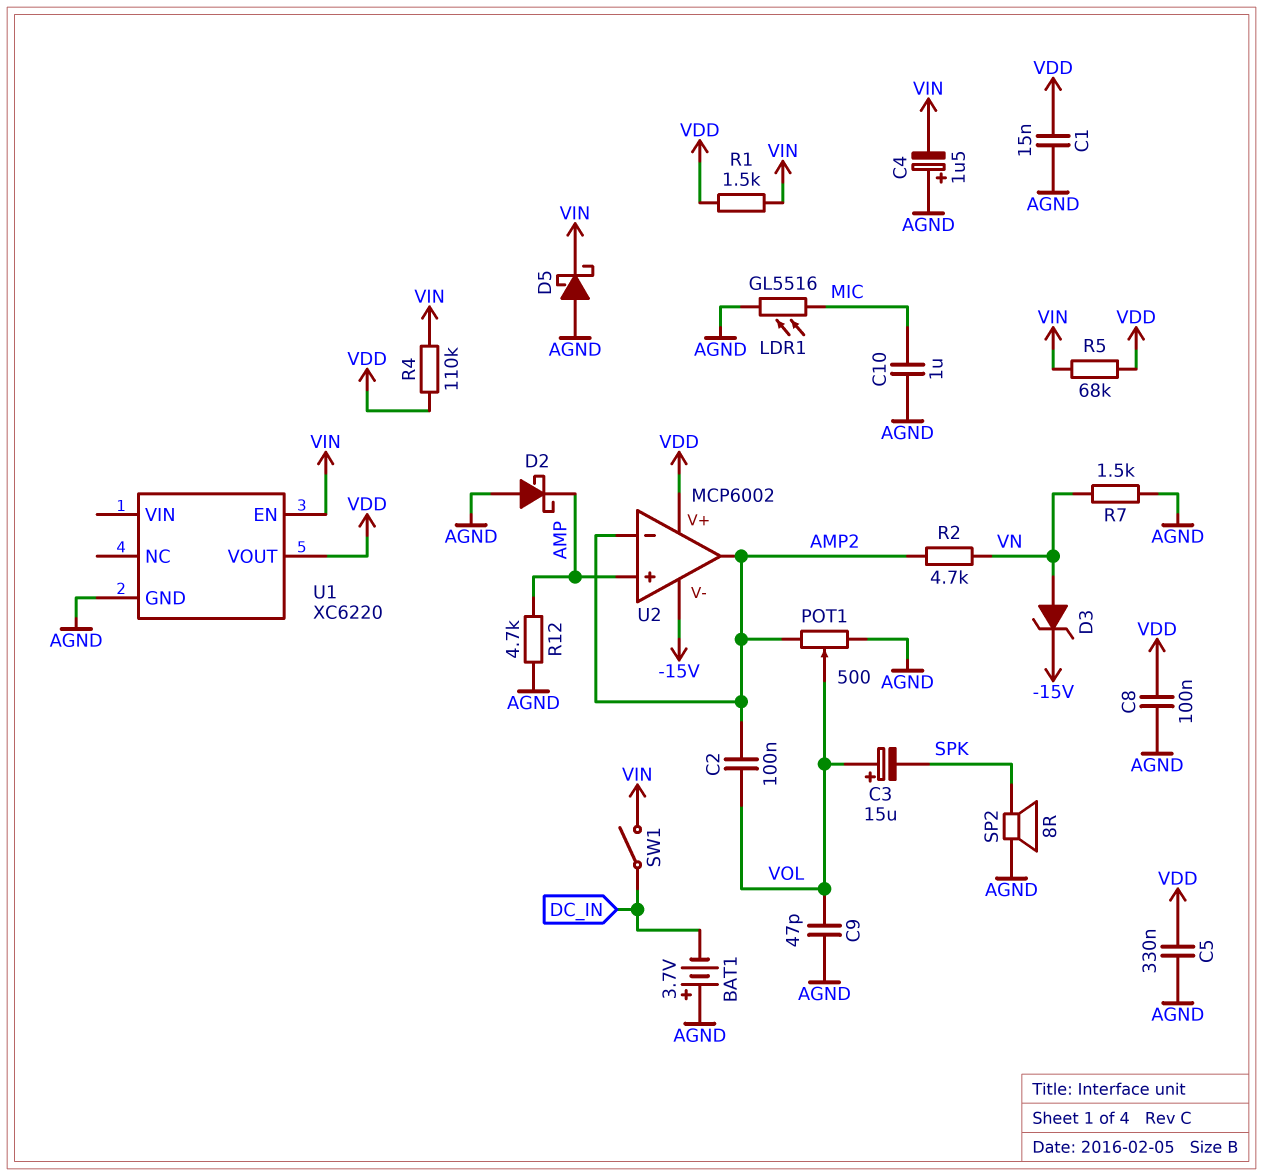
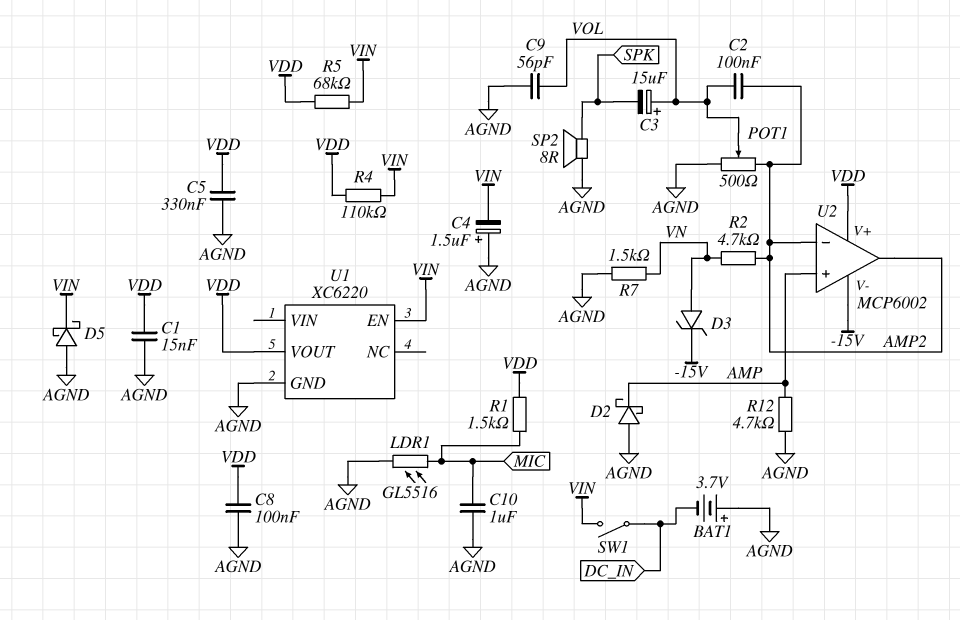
C9: 47pF (AGND, VOL) -> 56pF (AGND, VOL)
R1: 1.5k (VDD, VIN) -> 1.5k (MIC, VDD)

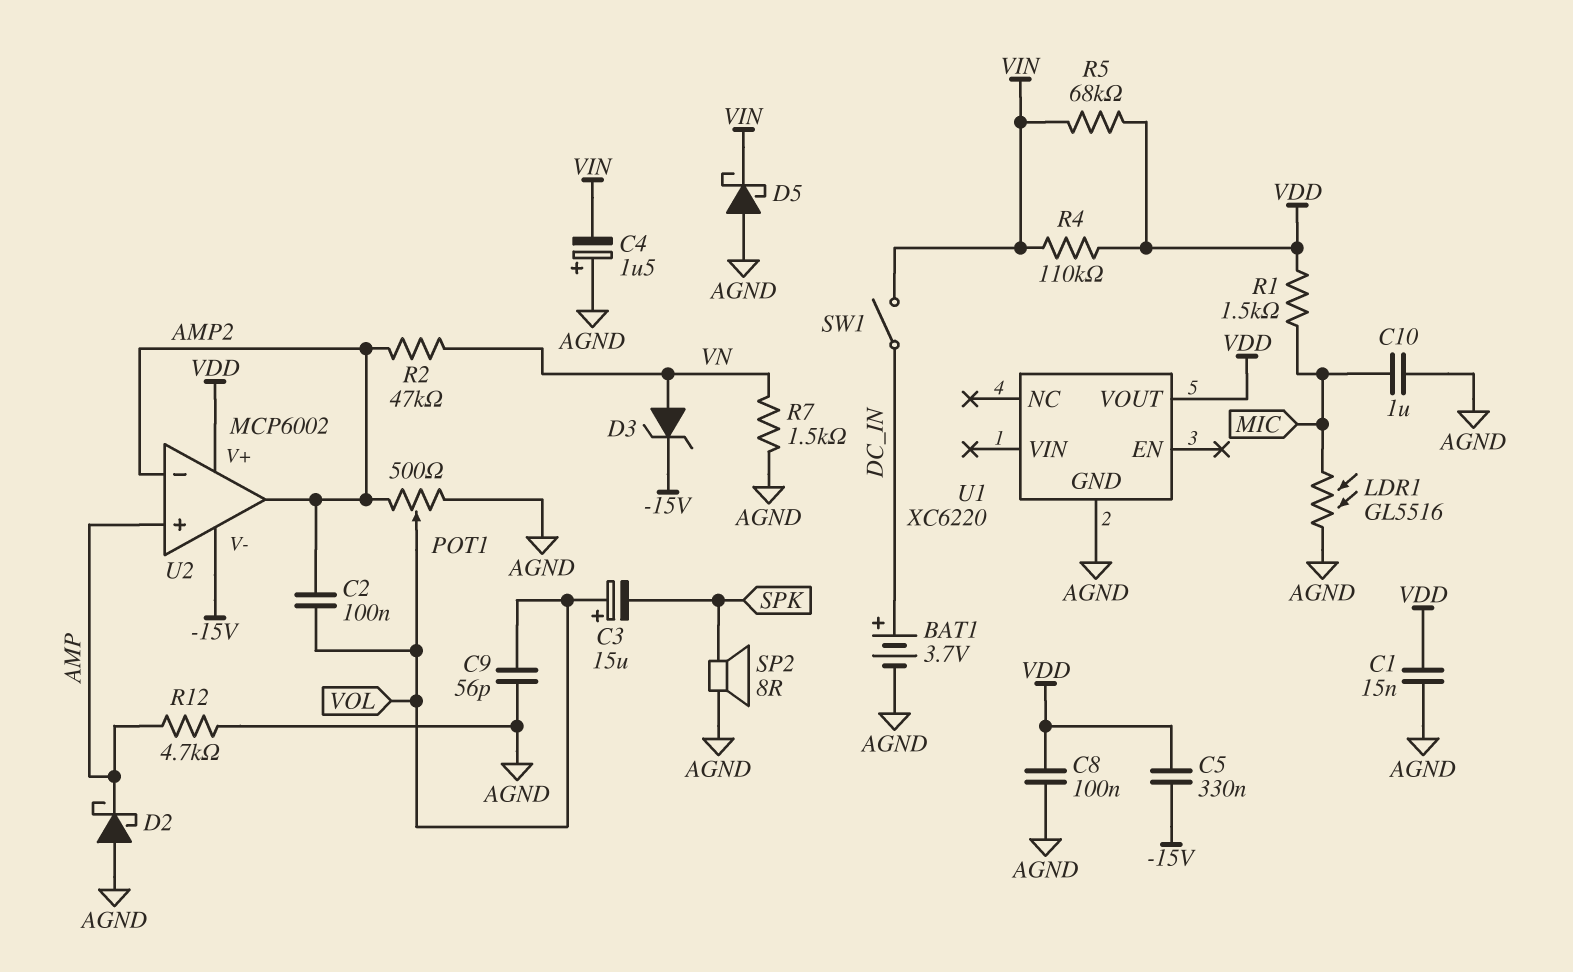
BAT1: 3.7V (plus AGND, minus DC_IN) -> 3.7V (plus DC_IN, minus AGND)
C5: 330nF (AGND, VDD) -> 330nF (-15V, VDD)
R2: 4.7k (AMP2, VN) -> 47k (AMP2, VN)
U1 pin EN: VIN -> none

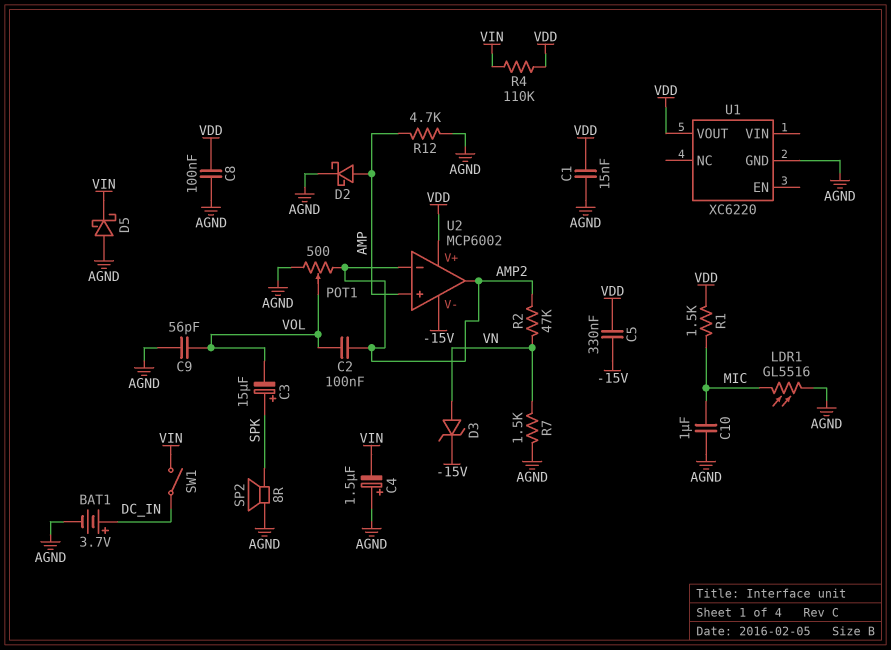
C3: 15uF (plus VOL, minus SPK) -> 15uF (plus SPK, minus VOL)
D2: schottky (A AGND, K AMP) -> schottky (A AMP, K AGND)
R5: 68k (VDD, VIN) -> none

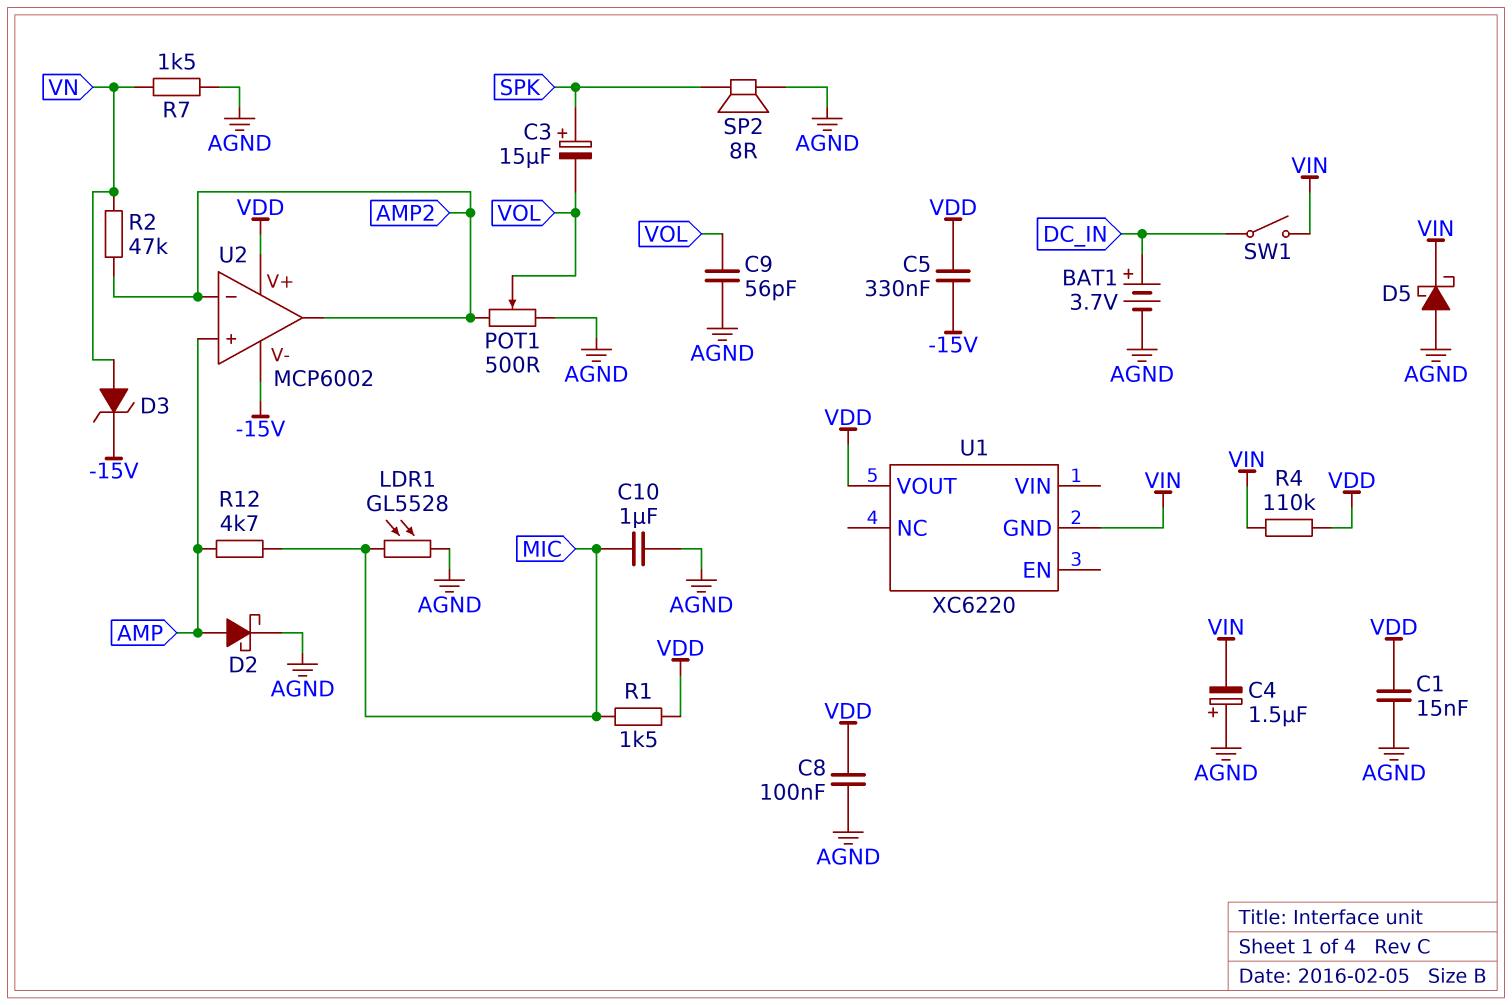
C2: 100nF (AMP2, VOL) -> none
LDR1: GL5516 (AGND, MIC) -> GL5528 (AGND, MIC)
R12: 4.7k (AGND, AMP) -> 4.7k (AMP, MIC)
U1 pin GND: AGND -> VIN

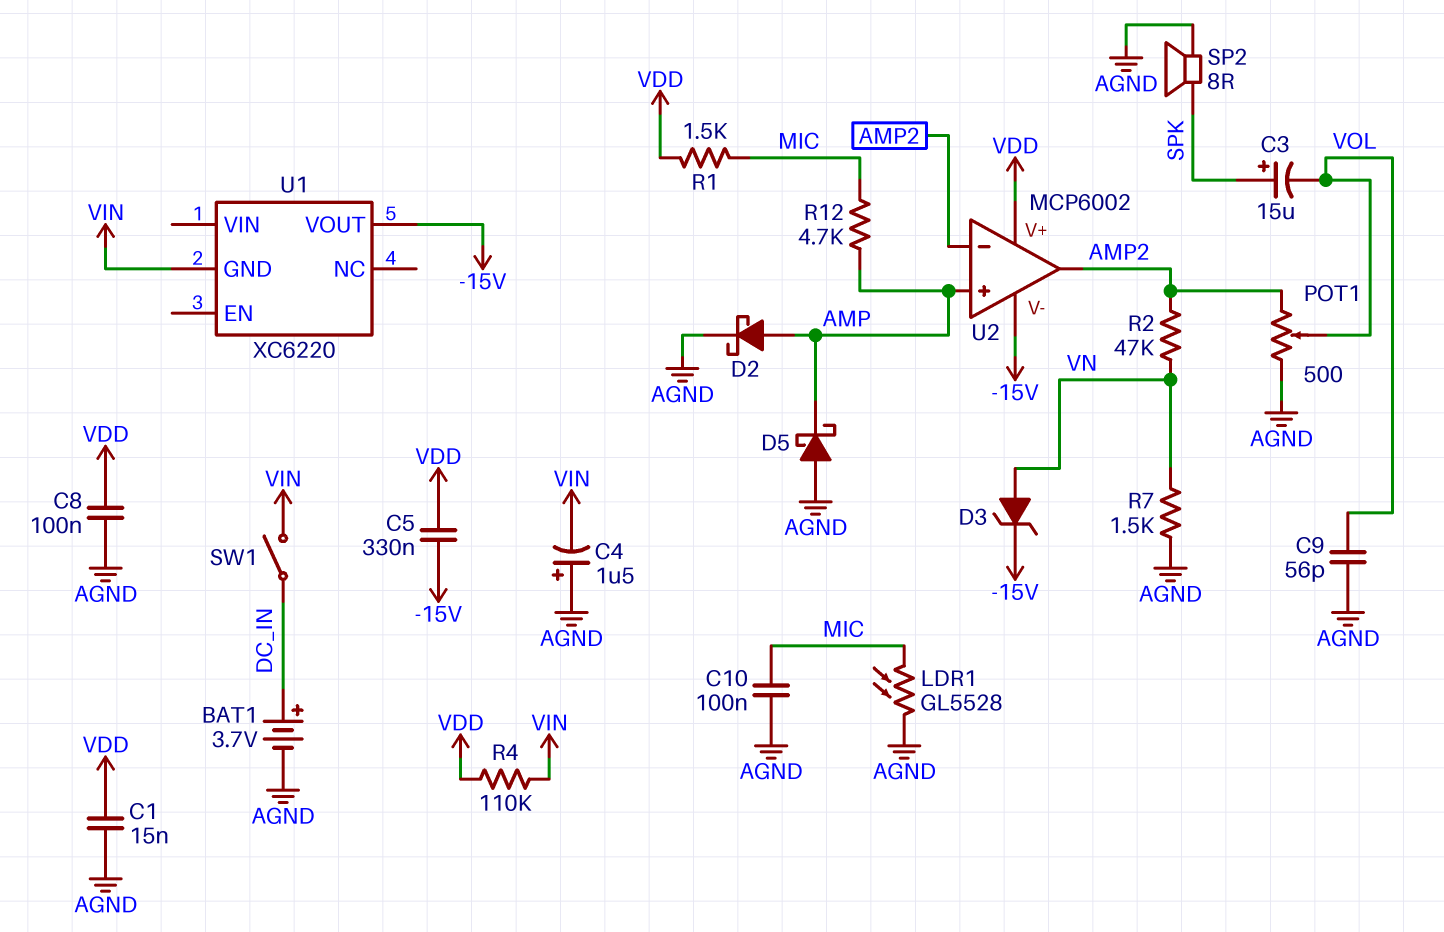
C10: 1uF (AGND, MIC) -> 100nF (AGND, MIC)
D5: schottky (A AGND, K VIN) -> schottky (A AGND, K AMP)
U1 pin VOUT: VDD -> -15V

